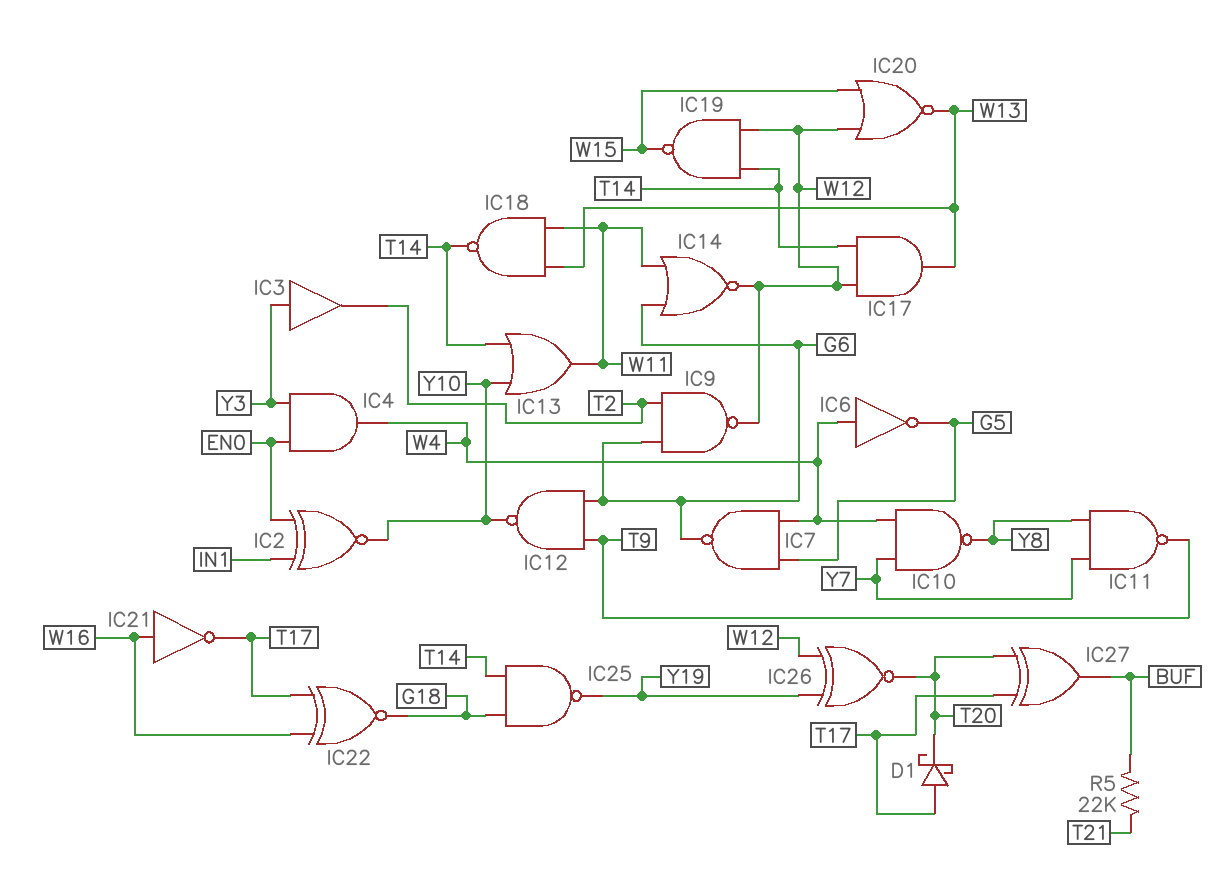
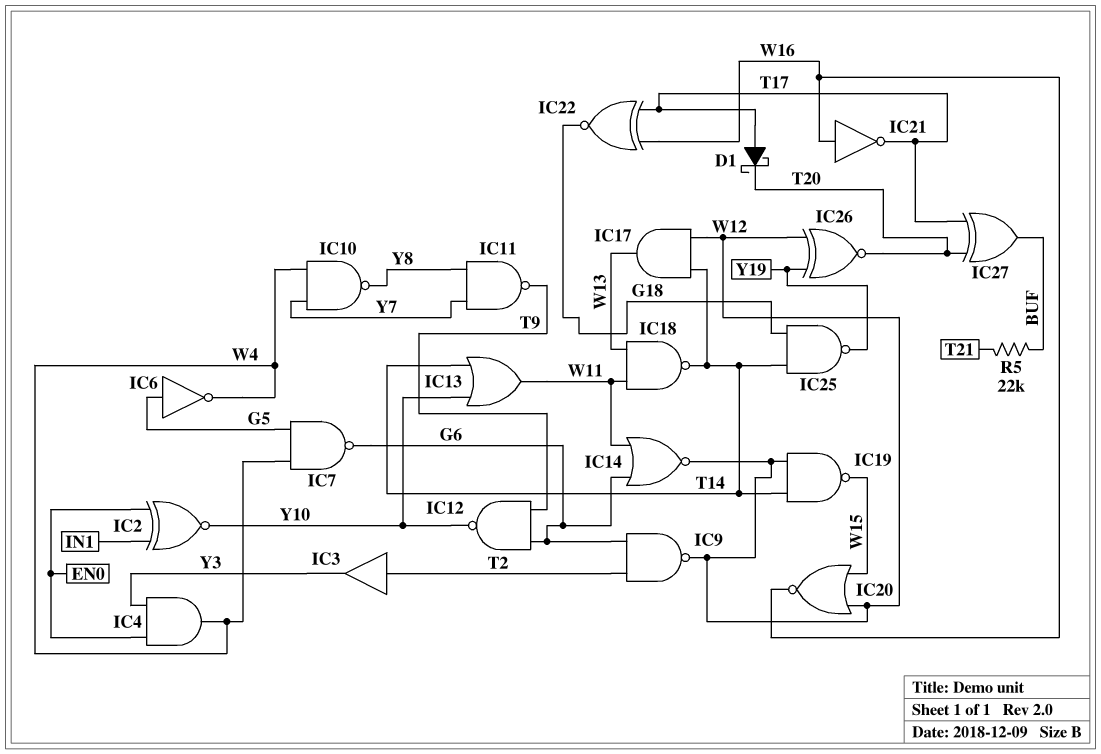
IC3: buffer (in Y3, out T2) -> buffer (in T2, out Y3)
IC6: NOT (in W4, out G5) -> NOT (in G5, out W4)
IC20: NOR (in W12, in W15, out W13) -> NOR (in W12, in W15, out W16)

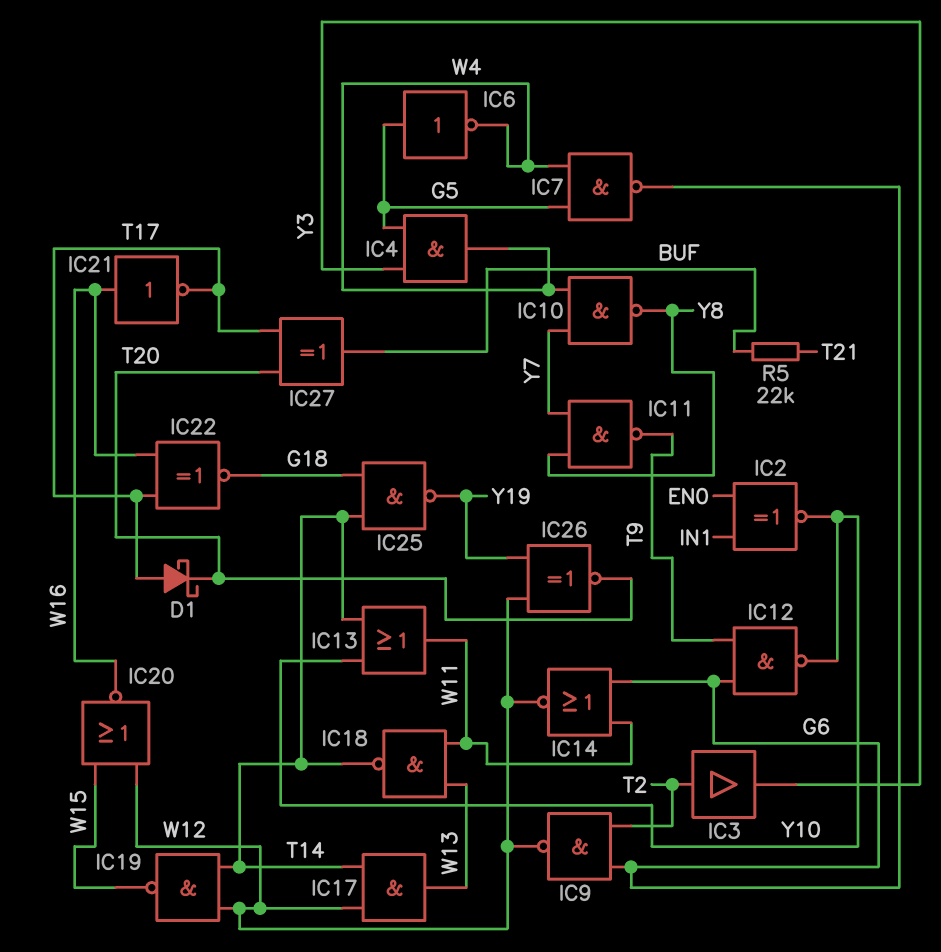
IC4: AND (in EN0, in Y3, out W4) -> AND (in G5, in Y3, out W4)

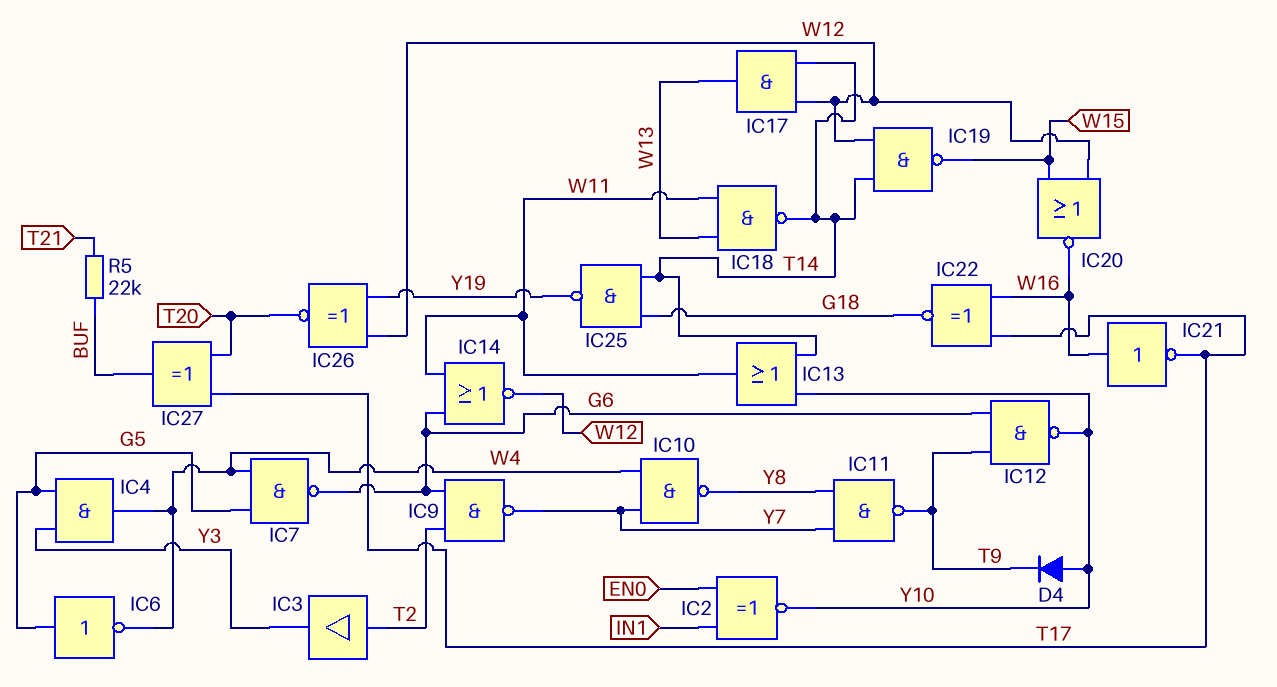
D1: schottky (A T17, K T20) -> none
D4: none -> diode (A Y10, K T9)
IC9: NAND (in G6, in T2, out W12) -> NAND (in G6, in T2, out Y7)

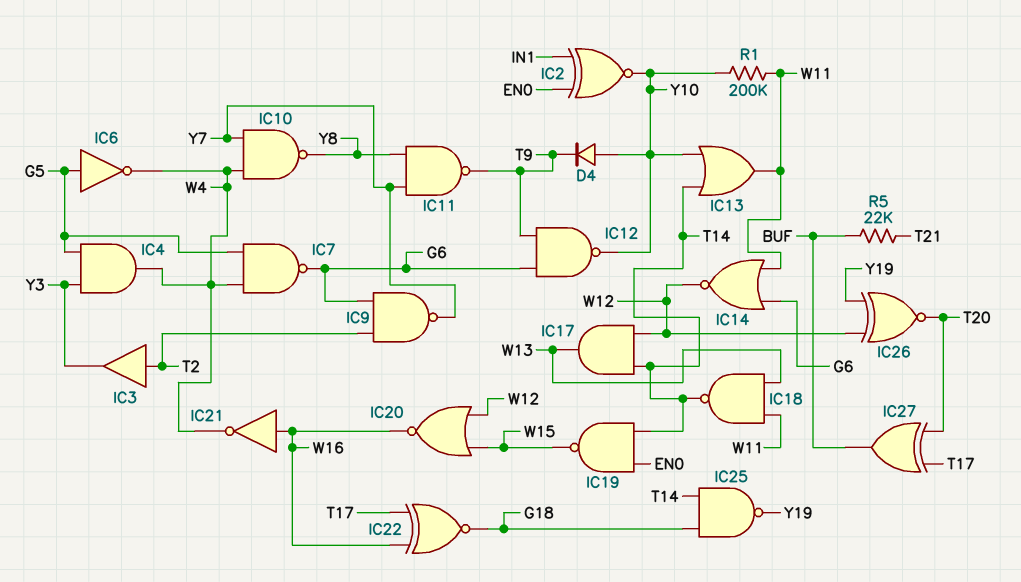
IC19: NAND (in T14, in W12, out W15) -> NAND (in EN0, in T14, out W15)
IC21: NOT (in W16, out T17) -> NOT (in W16, out W4)
R1: none -> 200k (W11, Y10)

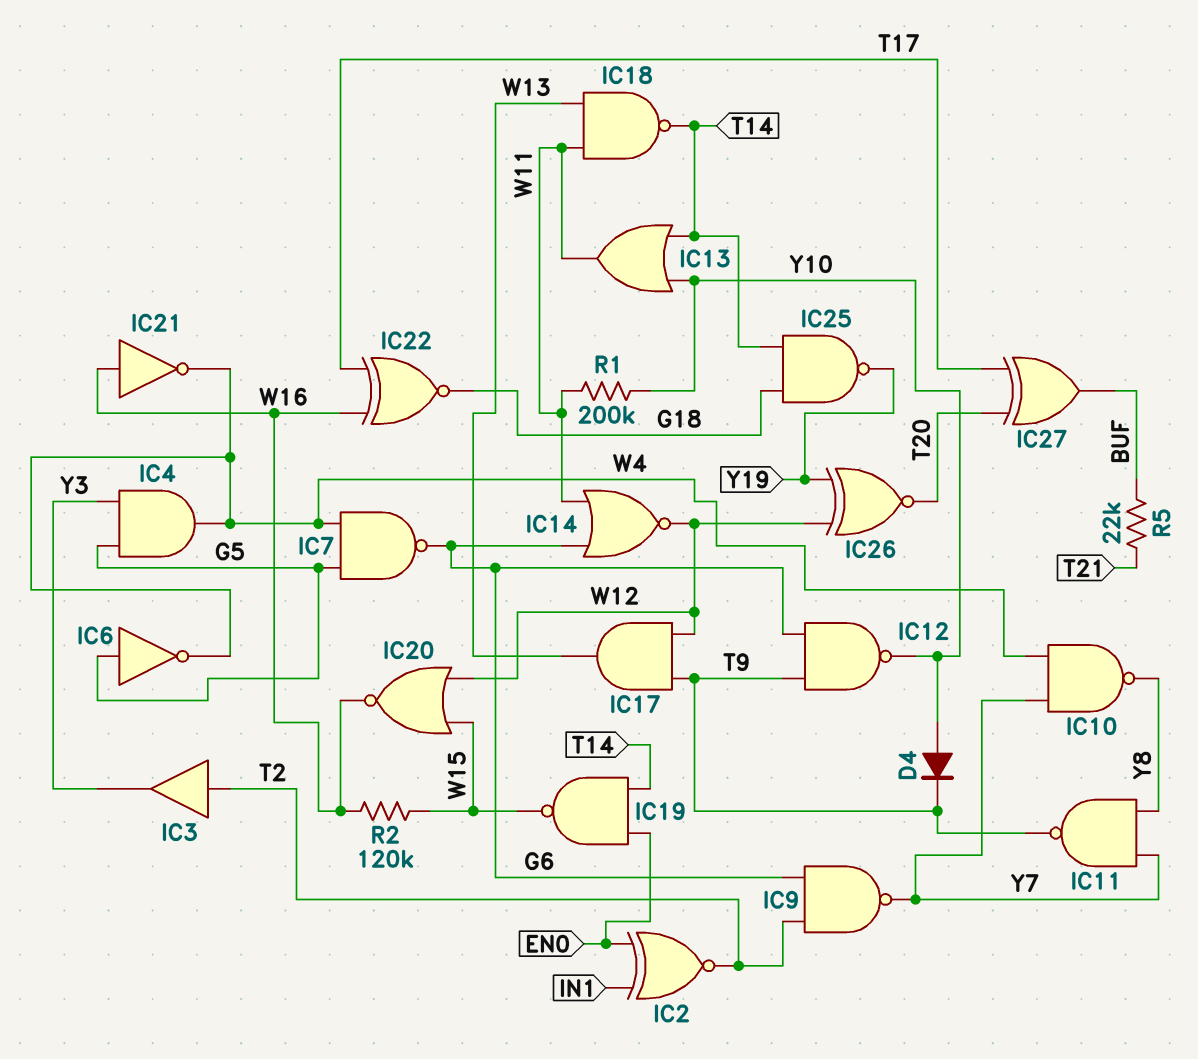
IC2: XNOR (in EN0, in IN1, out Y10) -> XNOR (in EN0, in IN1, out T2)
IC17: AND (in T14, in W12, out W13) -> AND (in T9, in W12, out W13)
R2: none -> 120k (W15, W16)

